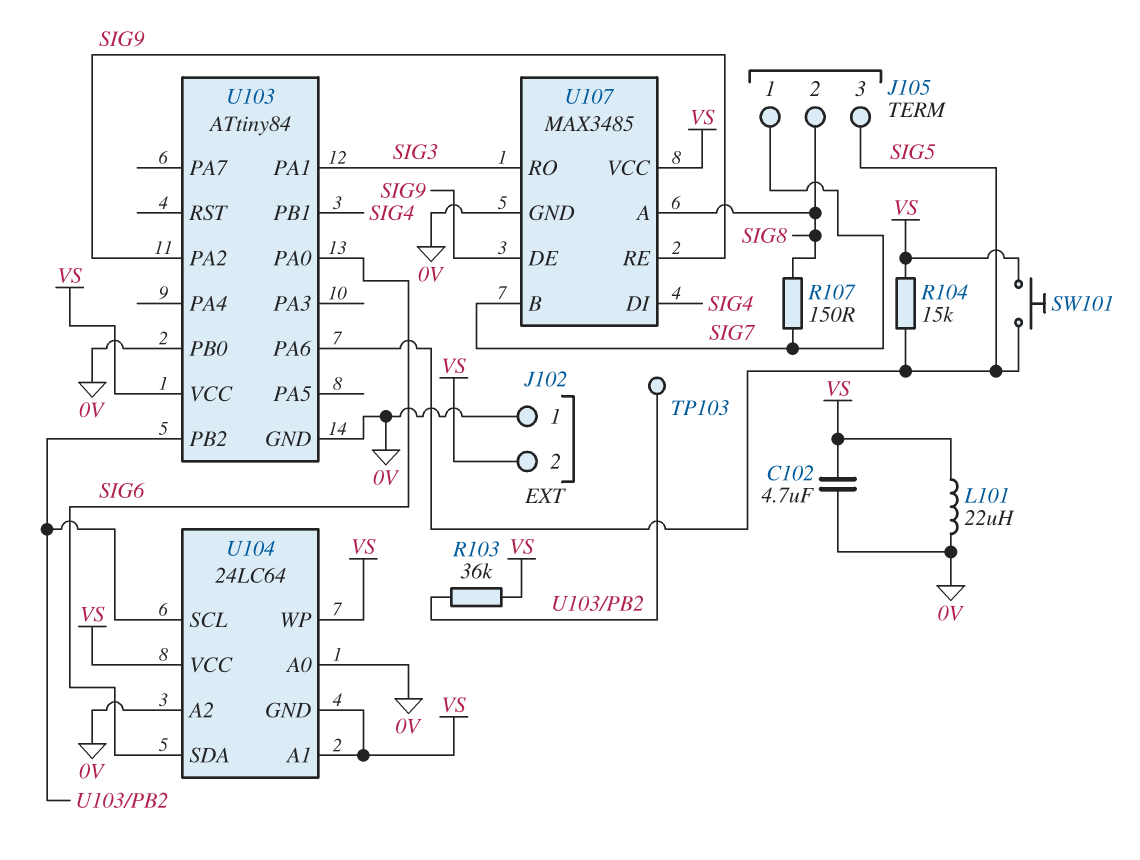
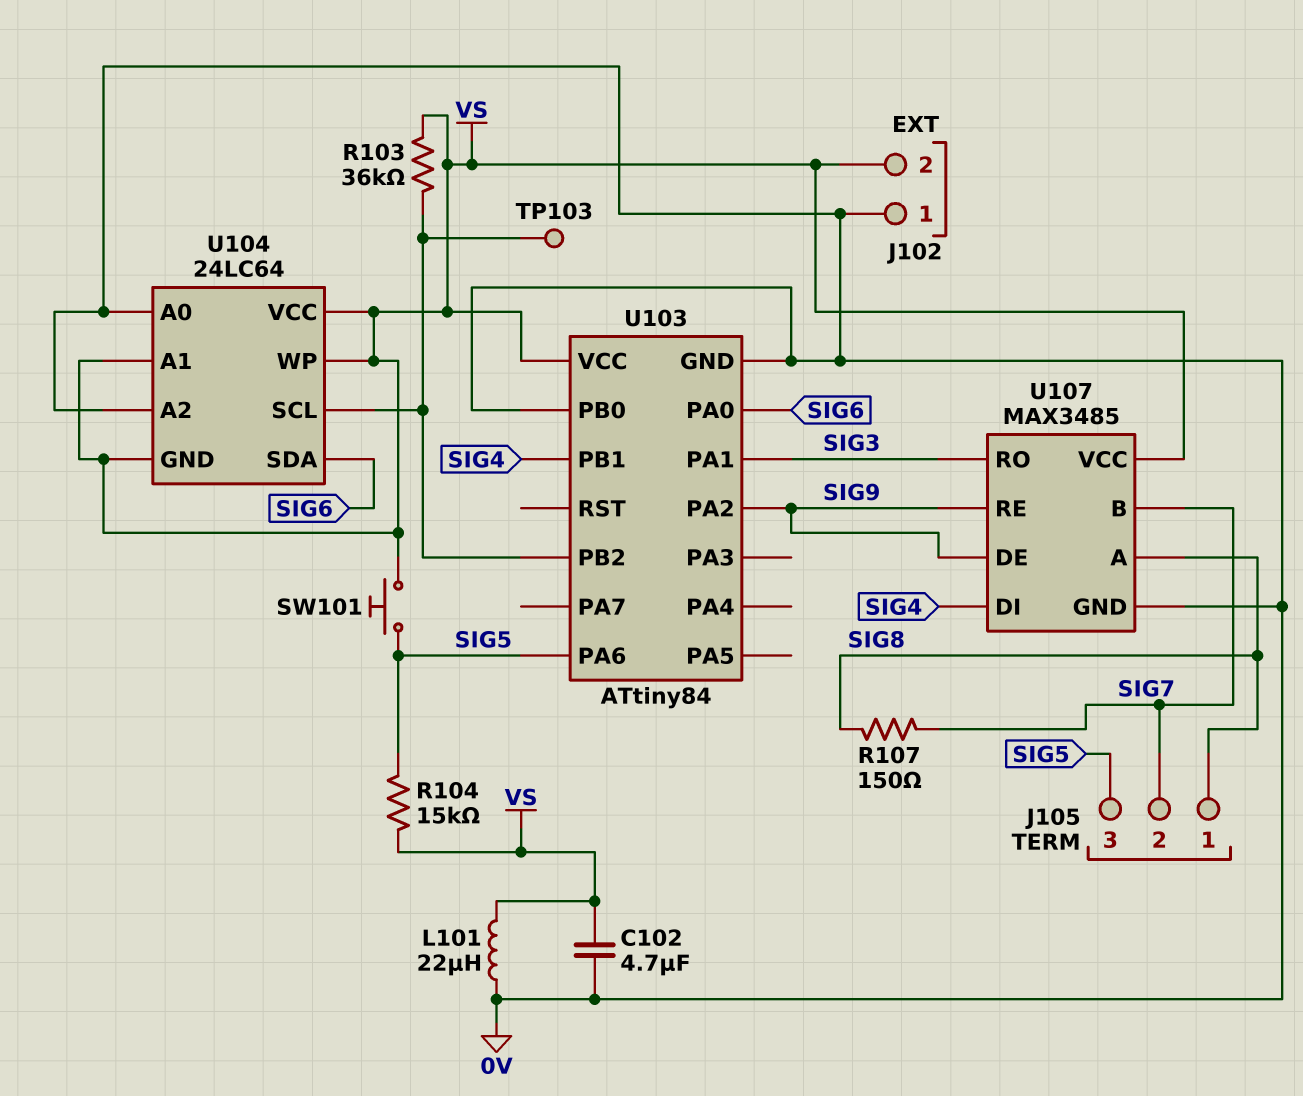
J105 pin 1: SIG7 -> SIG8
J105 pin 2: SIG8 -> SIG7

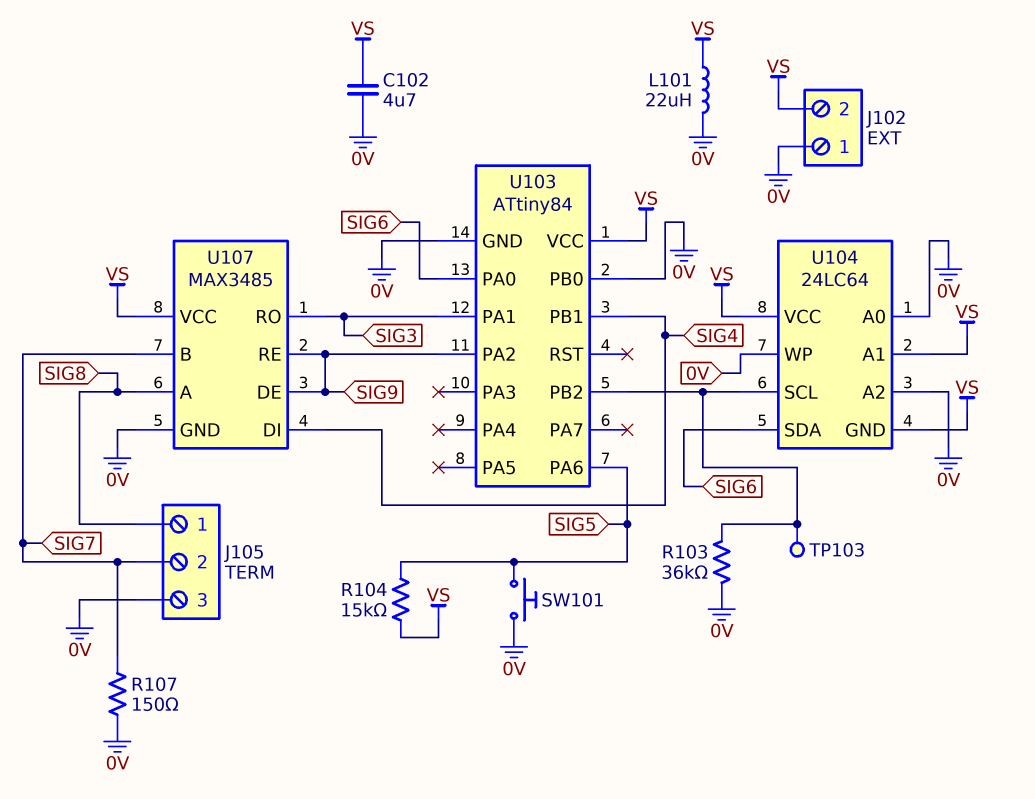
J105 pin 3: SIG5 -> 0V
R103: 36k (U103/PB2, VS) -> 36k (0V, U103/PB2)
R107: 150 (SIG7, SIG8) -> 150 (0V, SIG7)
SW101: button (SIG5, VS) -> button (0V, SIG5)
U104 pin WP: VS -> 0V

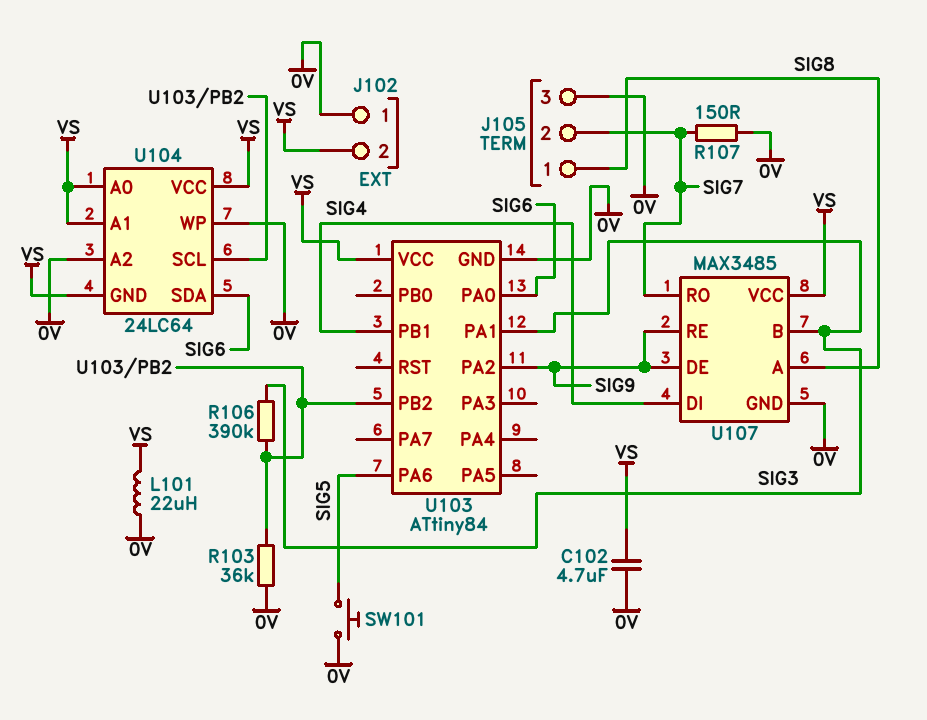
R104: 15k (SIG5, VS) -> none
R106: none -> 390k (SIG3, U103/PB2)
TP103: test point (U103/PB2) -> none
U103 pin PB0: 0V -> none
U104 pin A0: 0V -> VS
U107 pin B: SIG7 -> SIG3
U107 pin RO: SIG3 -> SIG7

